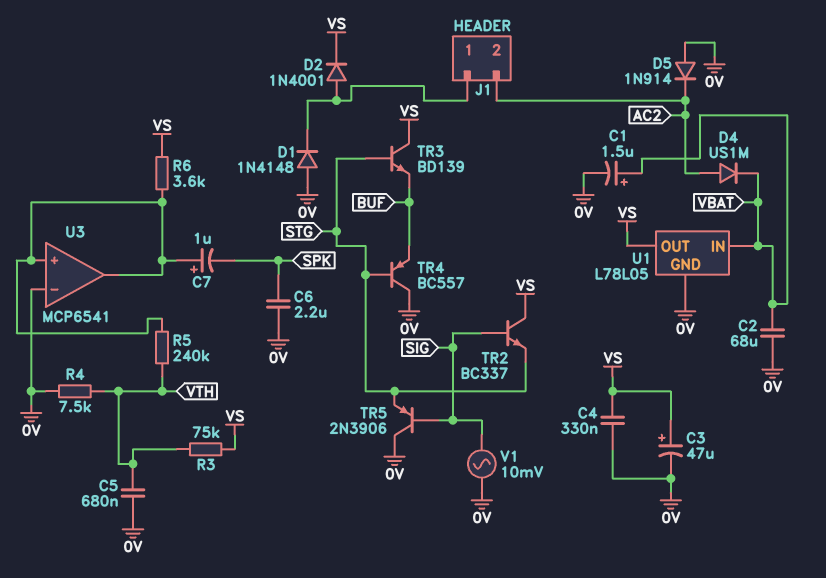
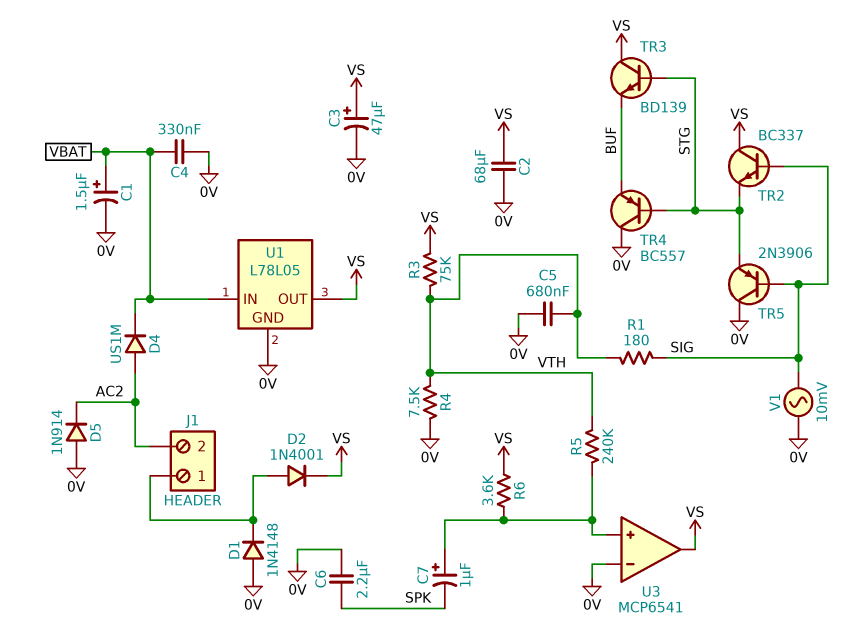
C2: 68uF (0V, VBAT) -> 68uF (0V, VS)
C4: 330nF (0V, VS) -> 330nF (0V, VBAT)
R1: none -> 180 (SIG, VTH)
U3 pin out: U3/in+ -> VS

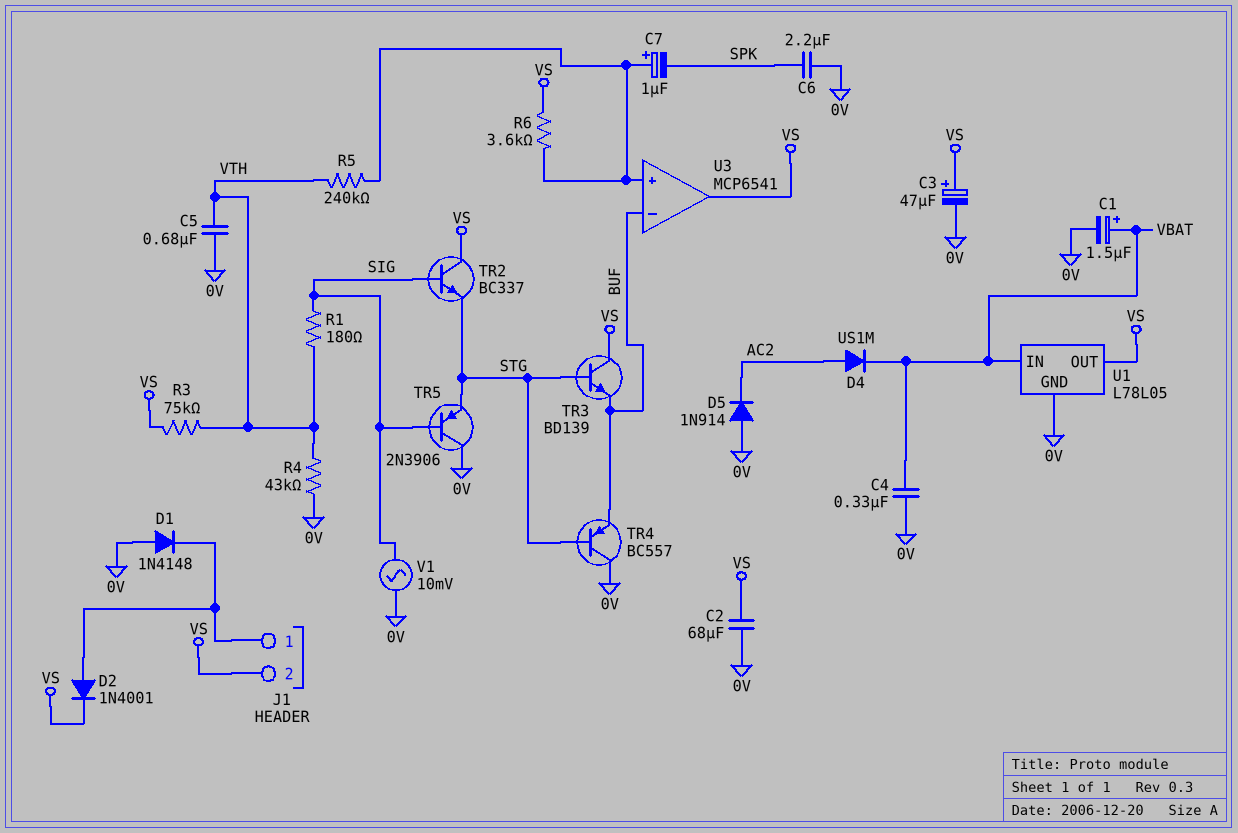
J1 pin 2: AC2 -> VS
R4: 7.5k (0V, VTH) -> 43k (0V, VTH)
U3 pin in-: 0V -> BUF

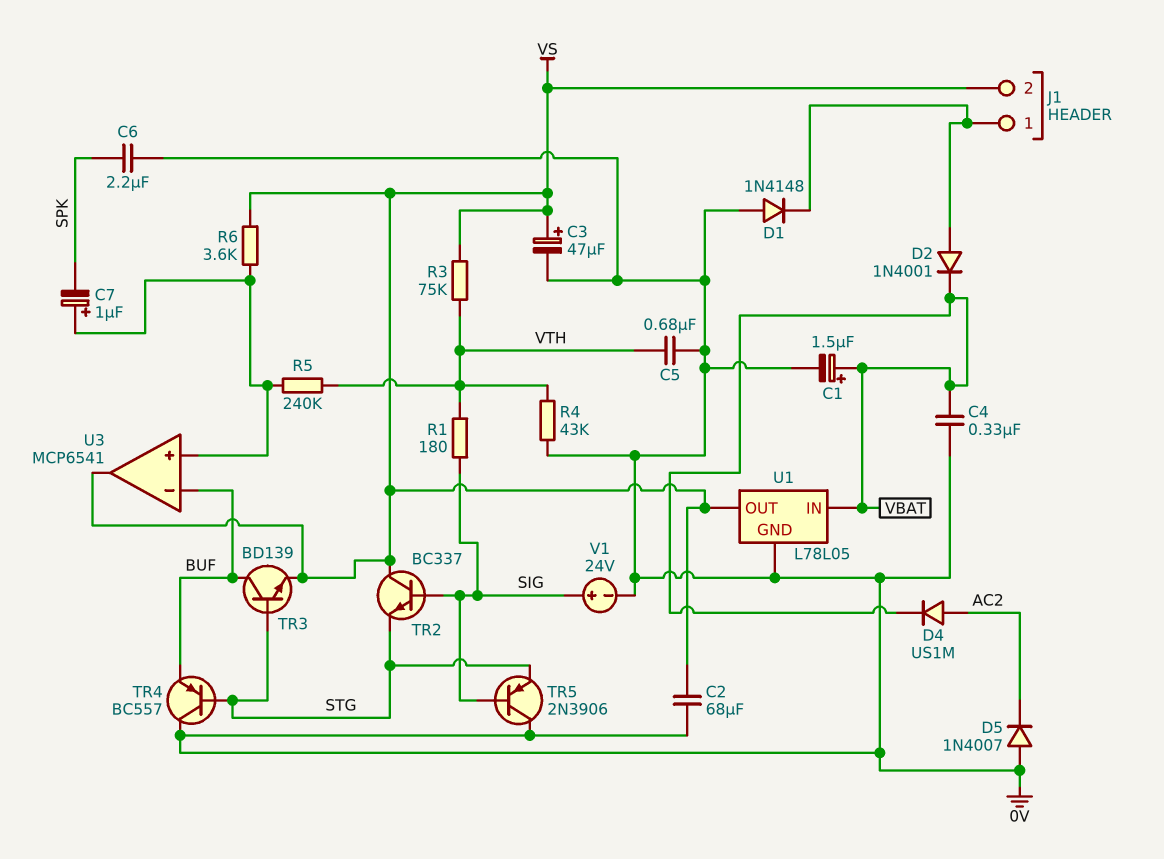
D2: diode 1N4001 (A J1/1, K VS) -> diode 1N4001 (A J1/1, K VBAT)
D5: diode 1N914 (A 0V, K AC2) -> diode 1N4007 (A 0V, K AC2)
TR3: NPN BD139 (B STG, C VS, E BUF) -> NPN BD139 (B STG, C BUF, E VS)
V1: AC 10mV (0V, SIG) -> 24V (plus SIG, minus 0V)

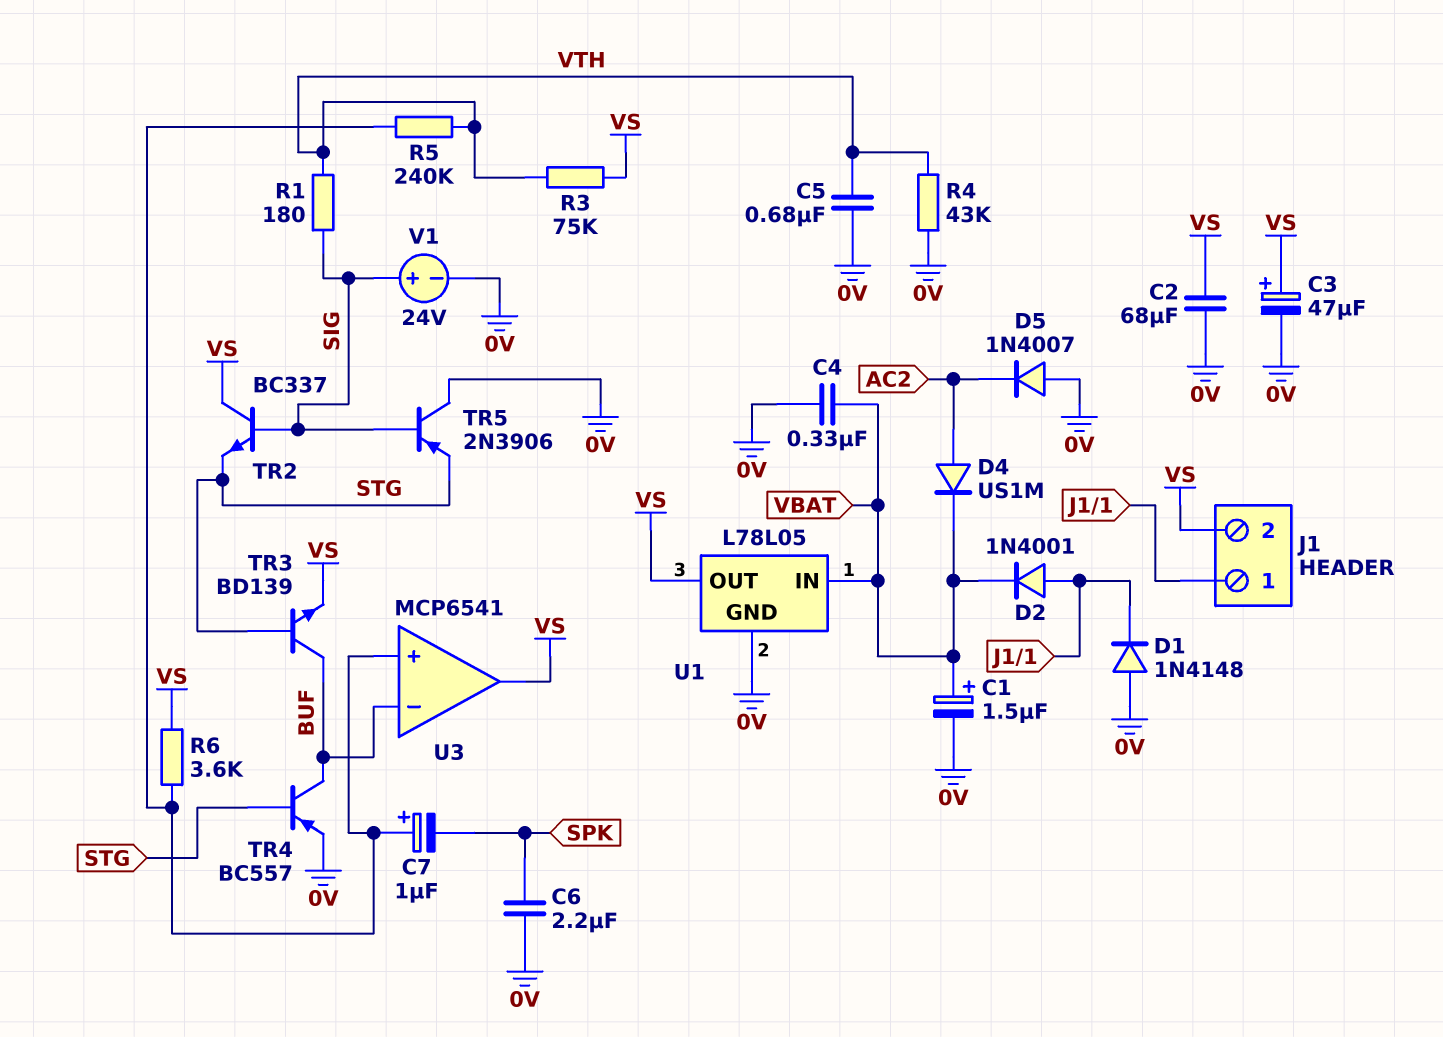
TR4: PNP BC557 (B STG, C 0V, E BUF) -> PNP BC557 (B STG, C BUF, E 0V)

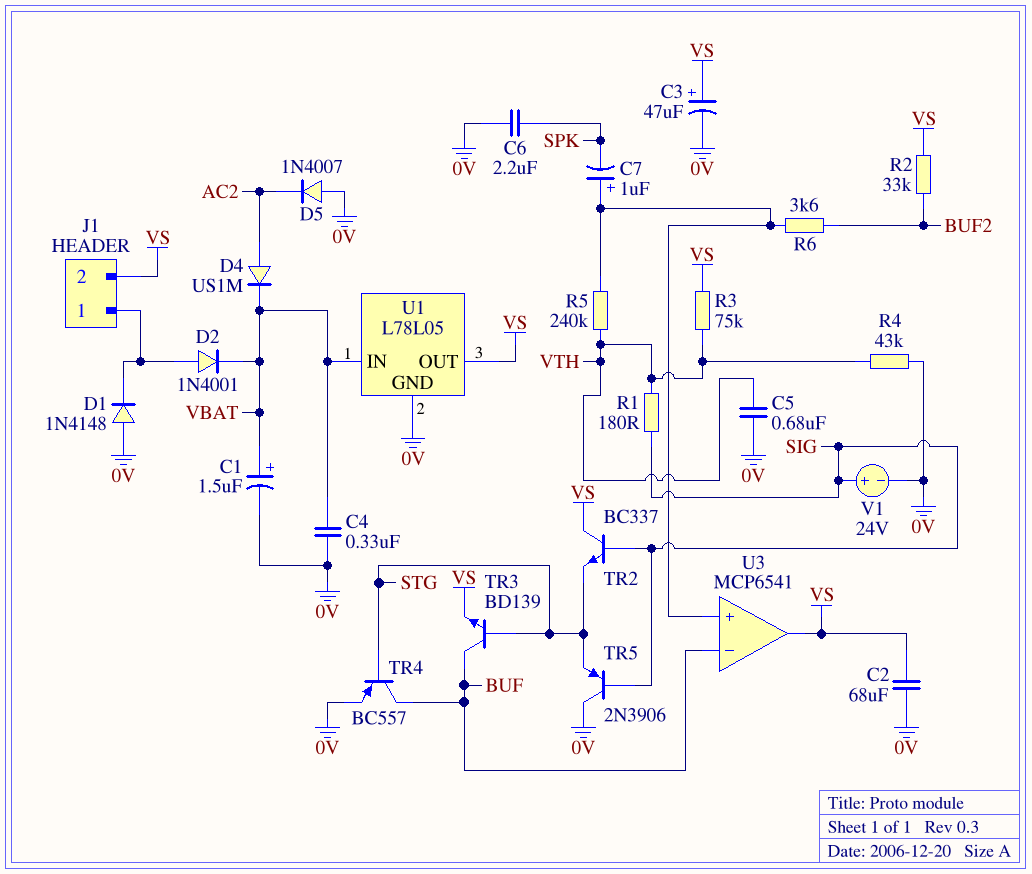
R2: none -> 33k (BUF2, VS)
R6: 3.6k (U3/in+, VS) -> 3.6k (BUF2, U3/in+)

